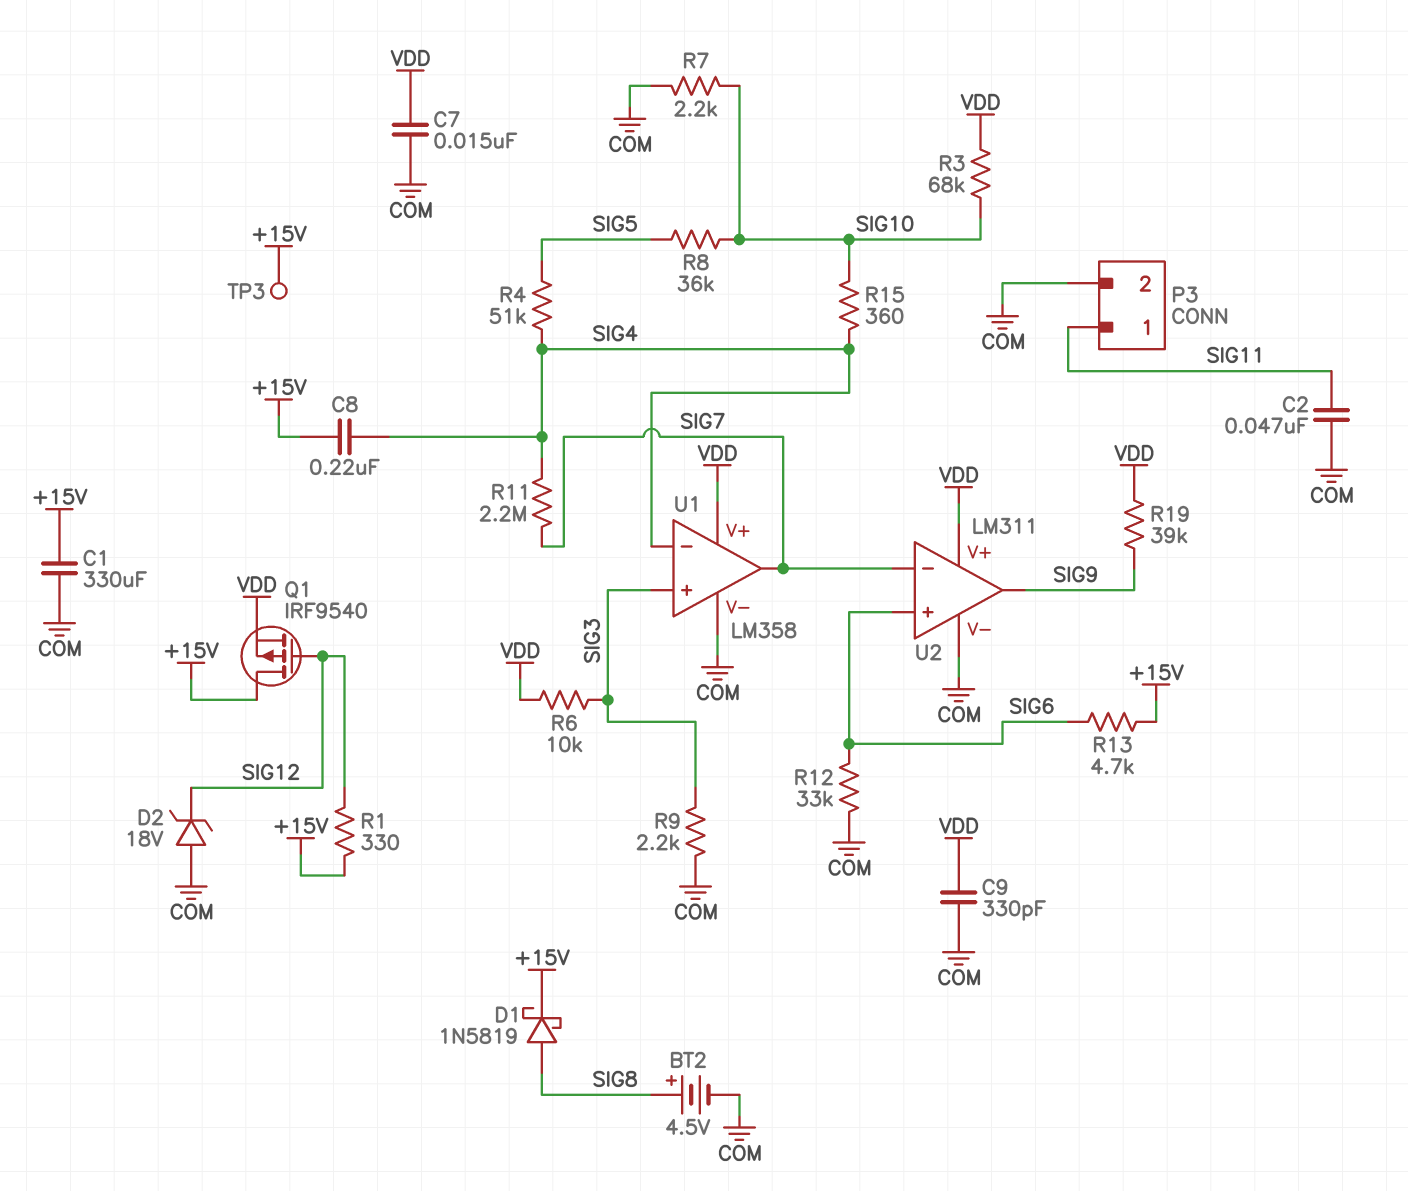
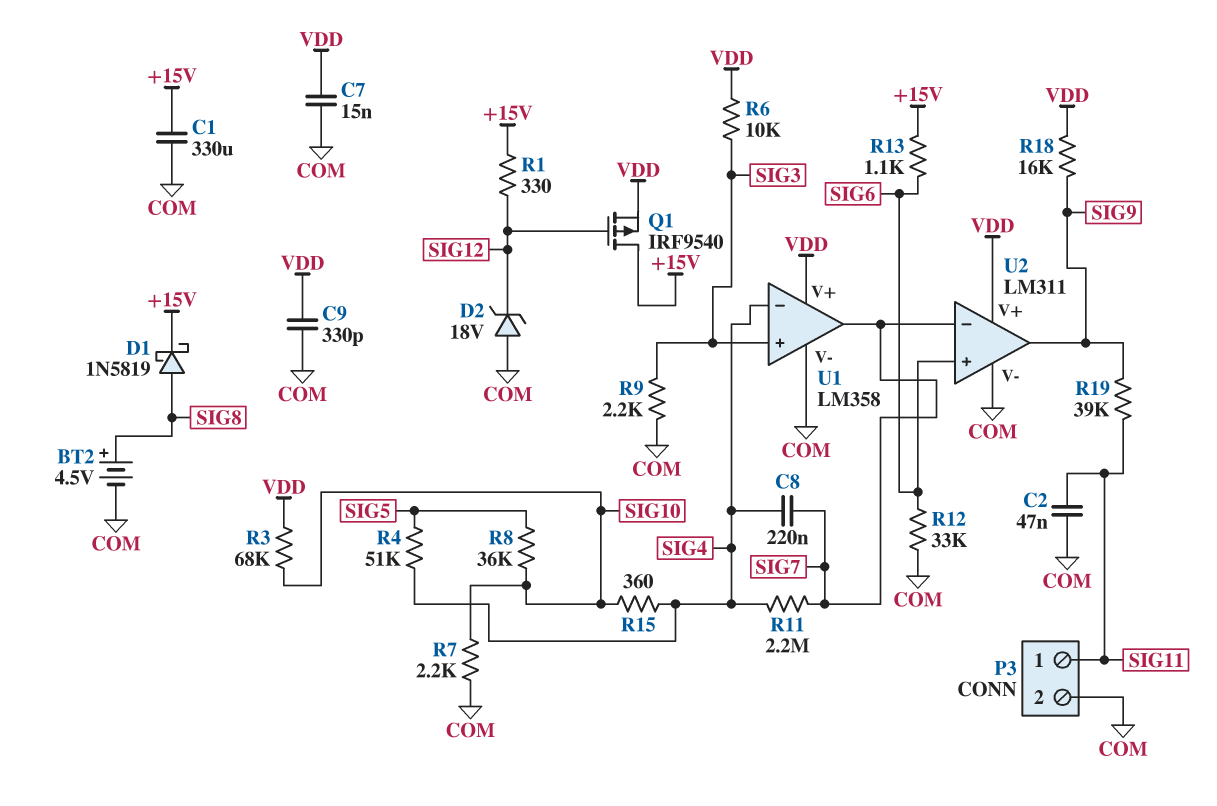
C8: 220nF (+15V, SIG4) -> 220nF (SIG4, SIG7)
R13: 4.7k (+15V, SIG6) -> 1.1k (+15V, SIG6)
R18: none -> 16k (SIG9, VDD)
R19: 39k (SIG9, VDD) -> 39k (SIG9, SIG11)
TP3: test point (+15V) -> none

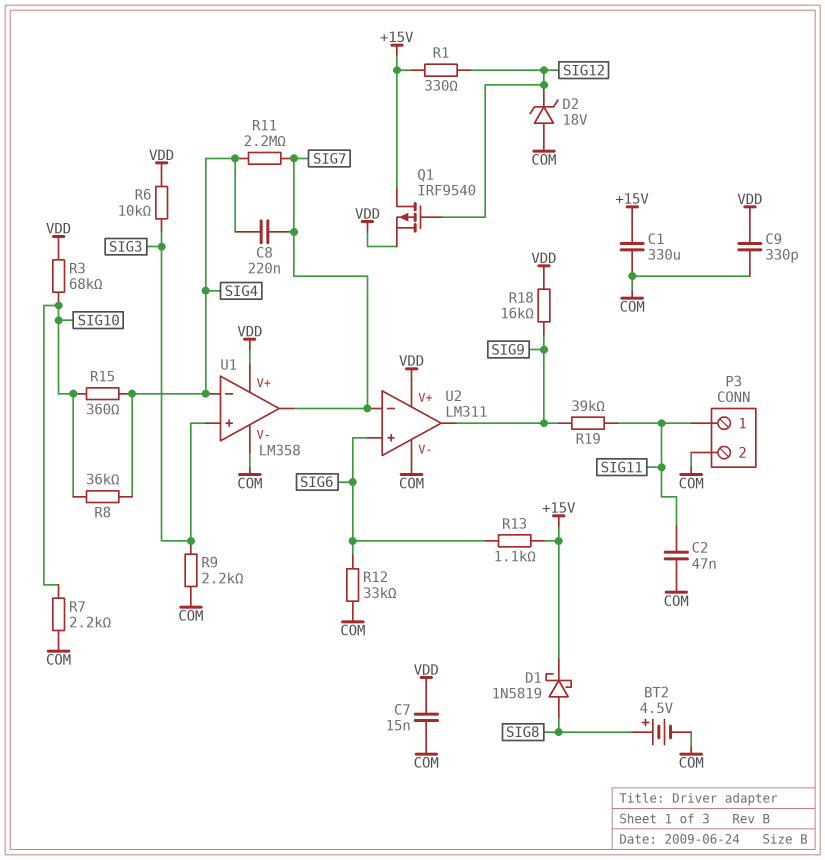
R4: 51k (SIG4, SIG5) -> none
R8: 36k (SIG5, SIG10) -> 36k (SIG4, SIG10)

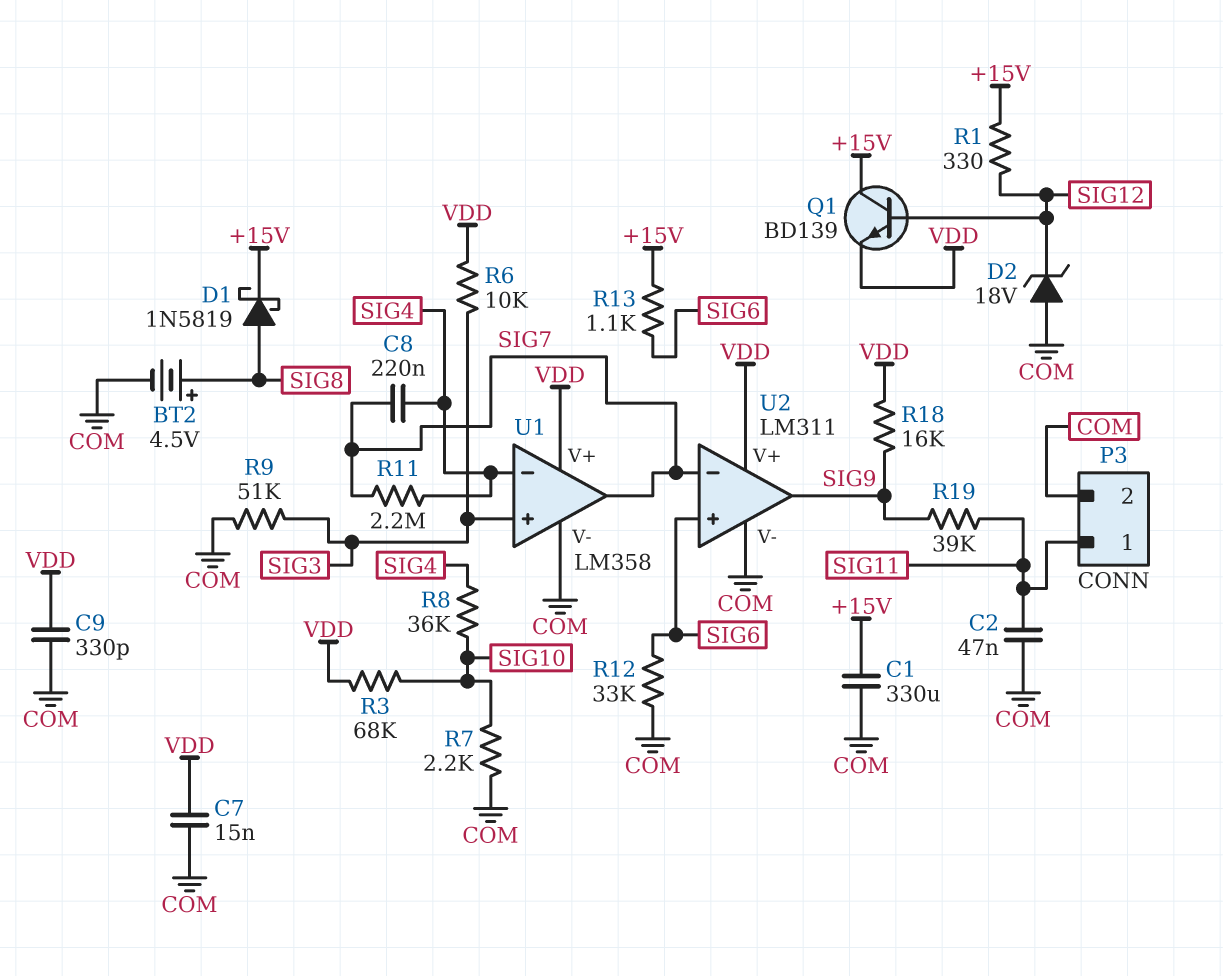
Q1: PMOS IRF9540 (G SIG12, D +15V, S VDD) -> NPN BD139 (B SIG12, C +15V, E VDD)
R9: 2.2k (COM, SIG3) -> 51k (COM, SIG3)
R15: 360 (SIG4, SIG10) -> none

